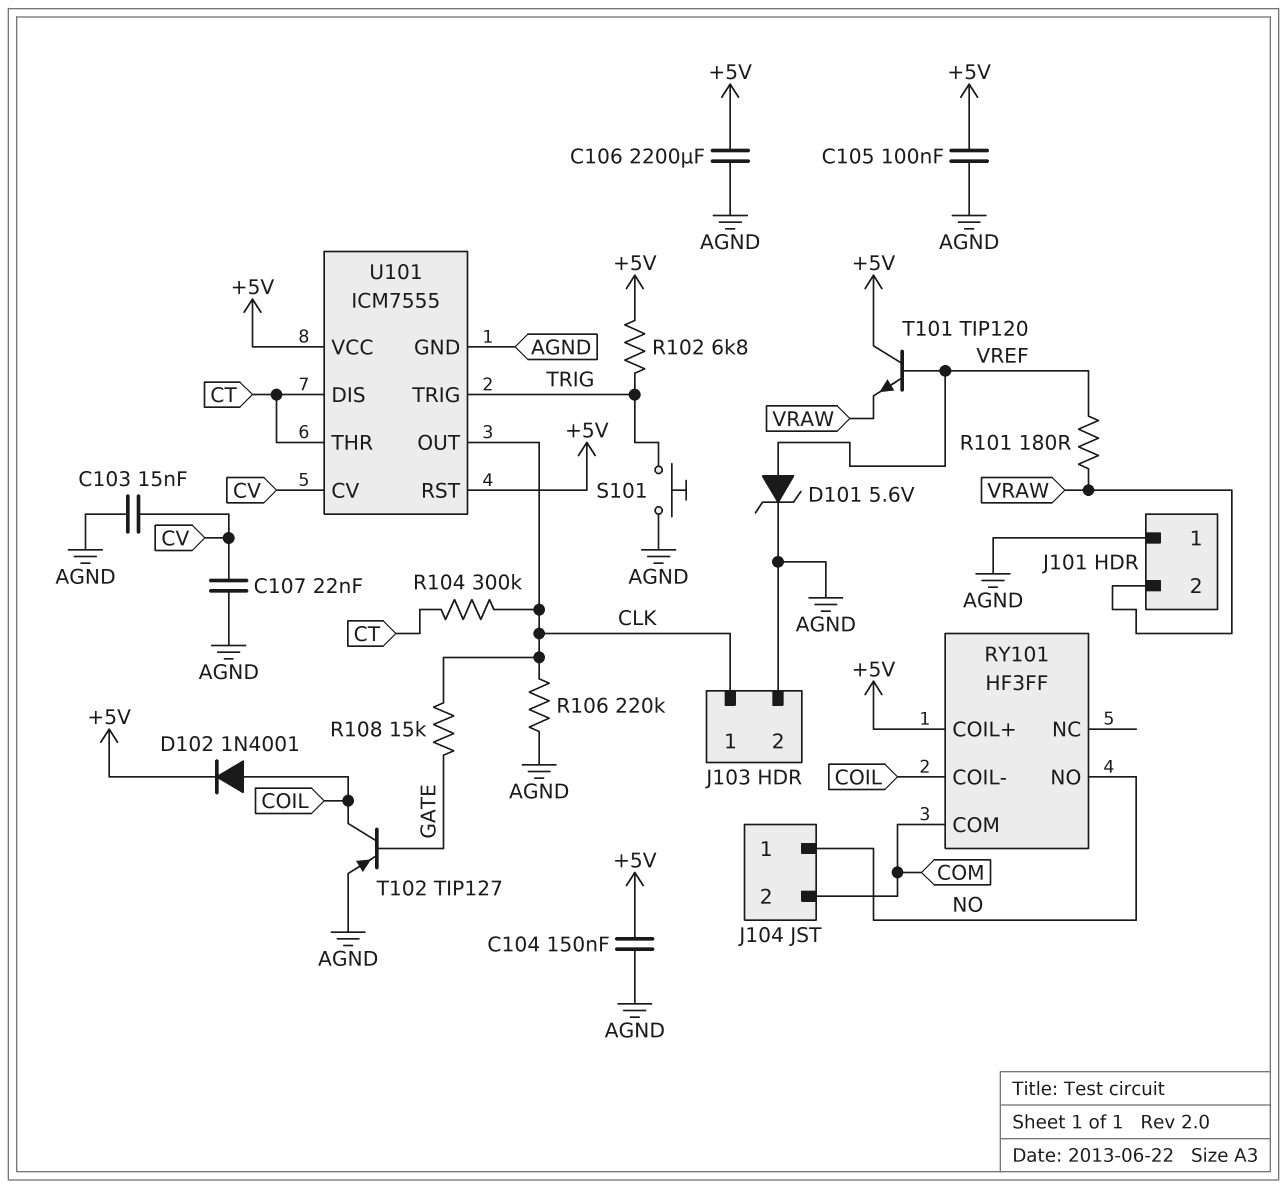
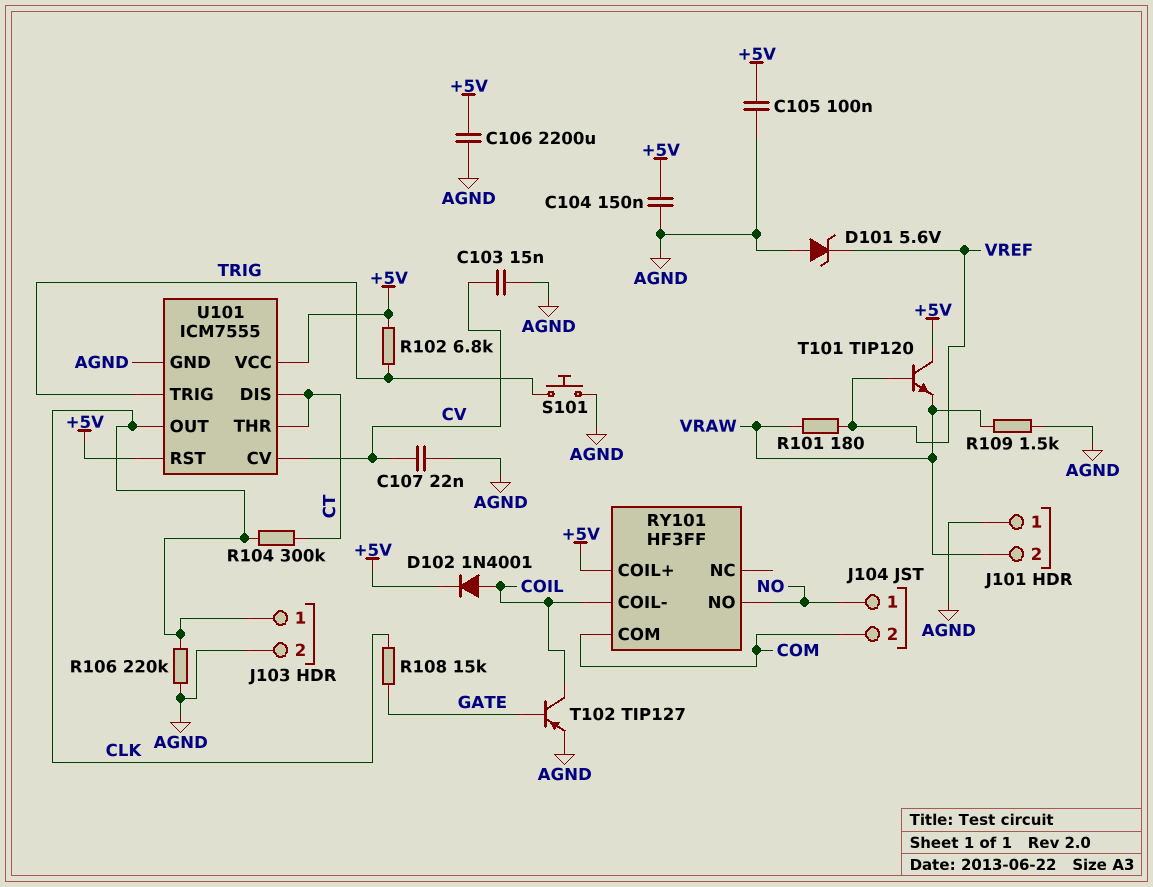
D101: zener 5.6V (A VREF, K AGND) -> zener 5.6V (A AGND, K VREF)
R109: none -> 1.5k (AGND, VRAW)

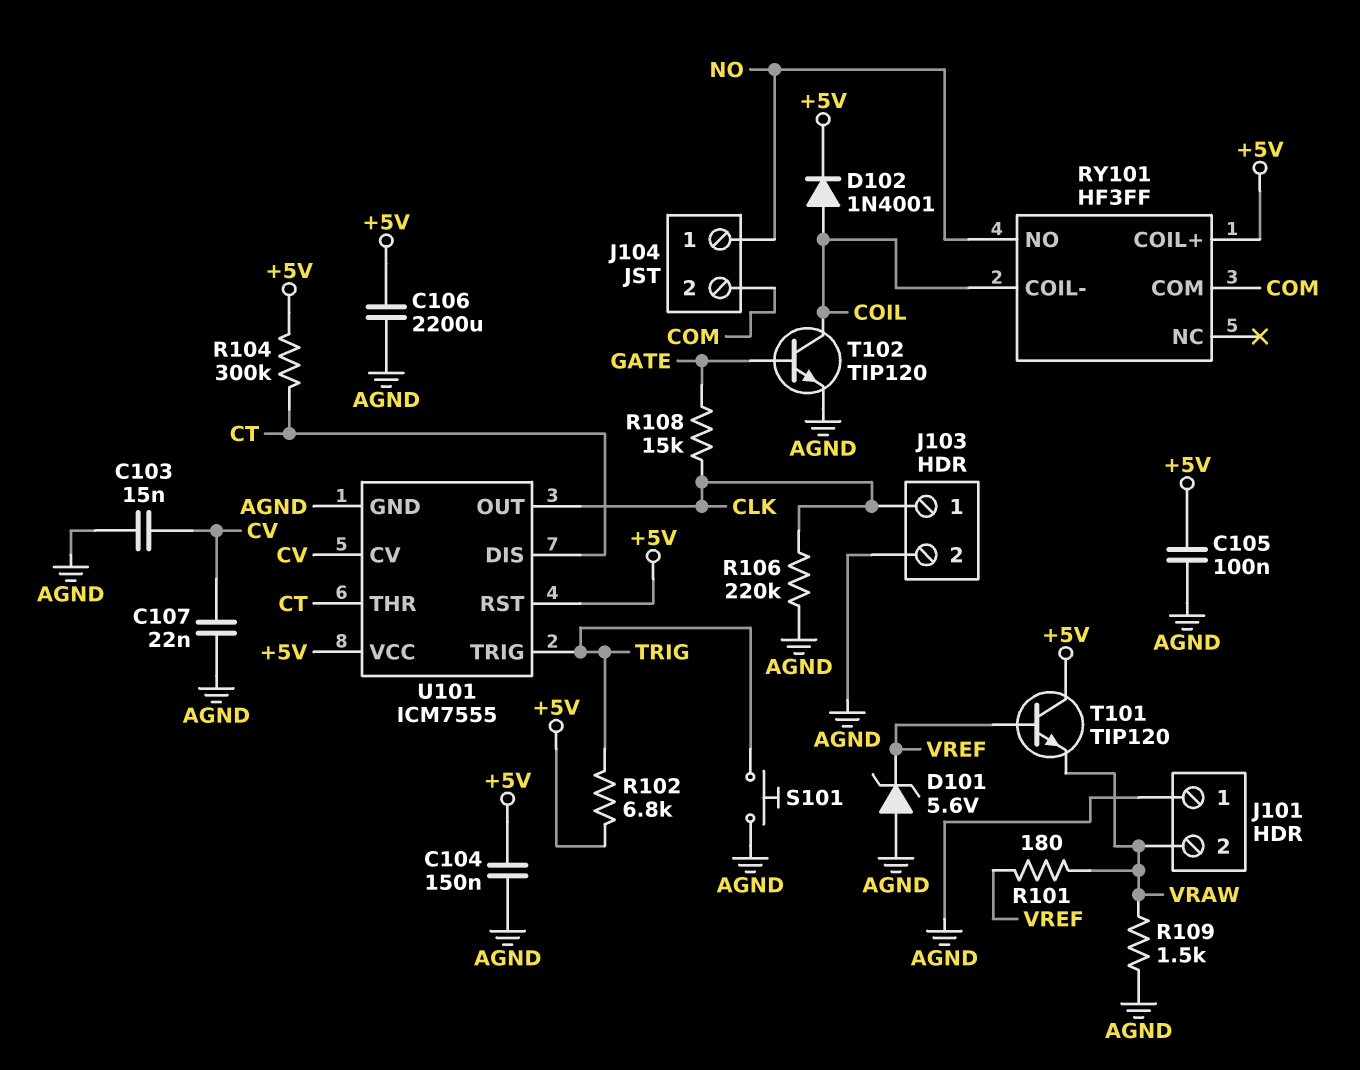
R104: 300k (CLK, CT) -> 300k (+5V, CT)
T102: PNP TIP127 (B GATE, C COIL, E AGND) -> NPN TIP120 (B GATE, C COIL, E AGND)

